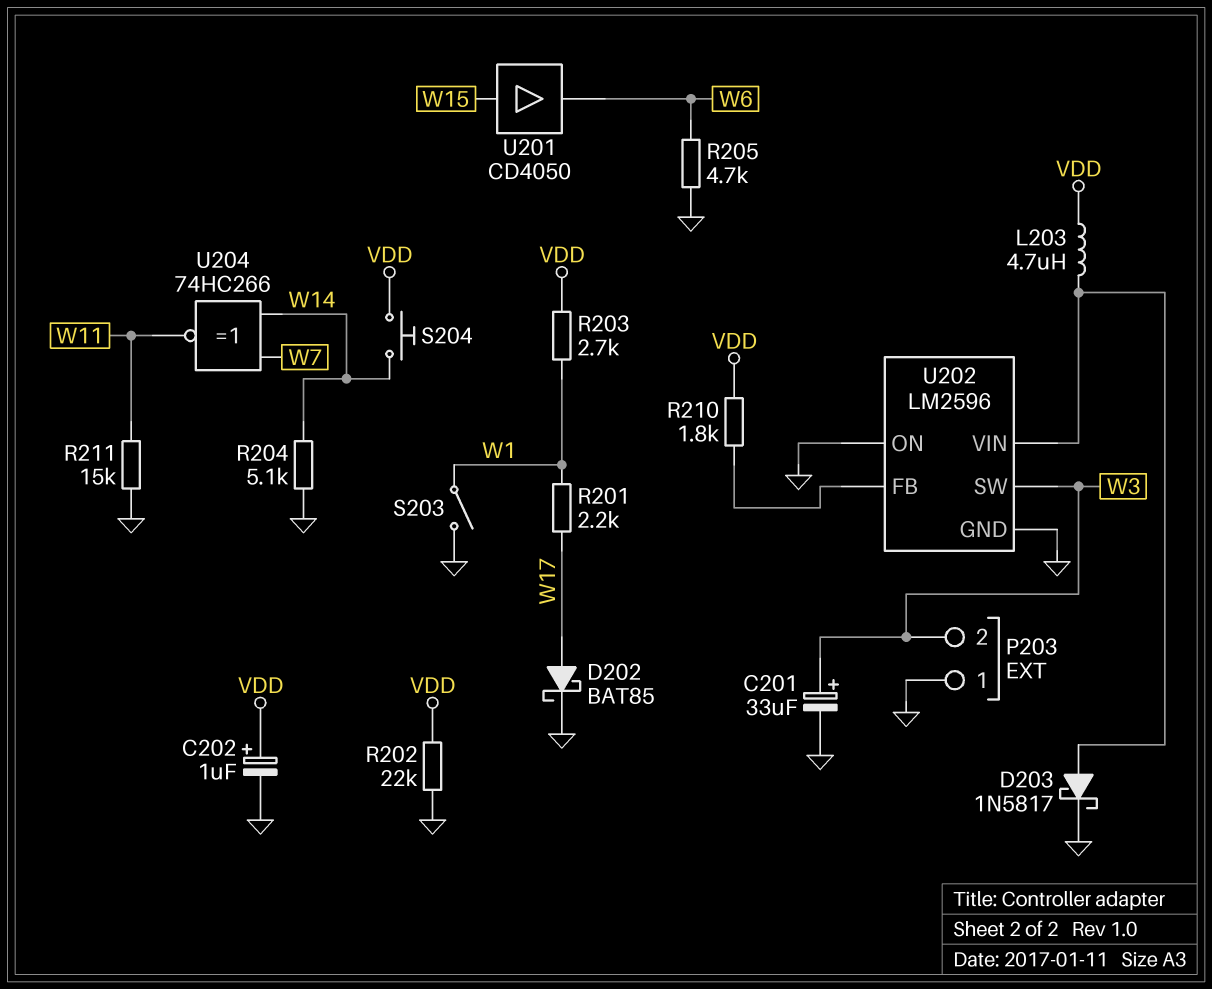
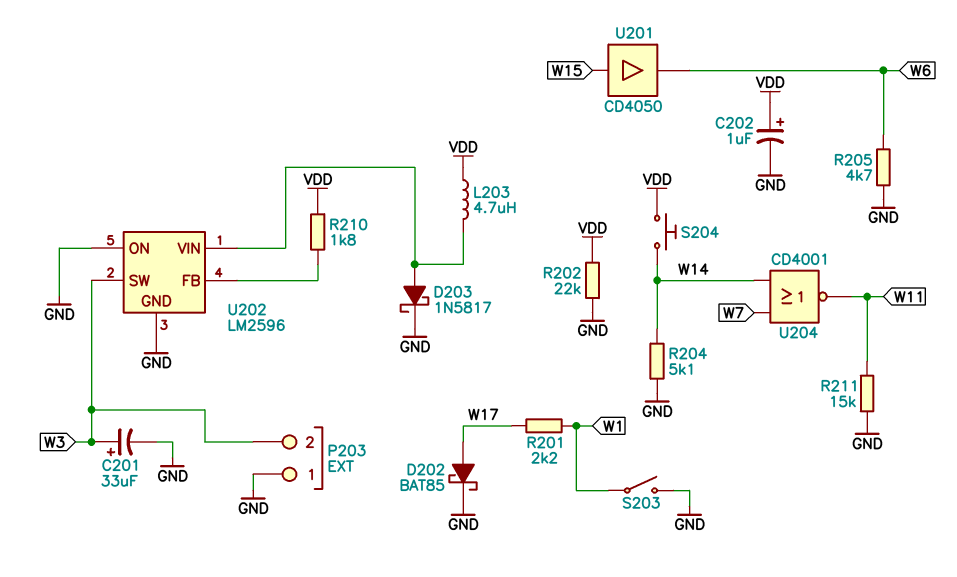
R203: 2.7k (VDD, W1) -> none
U204: XNOR 74HC266 (in W7, in W14, out W11) -> NOR CD4001 (in W7, in W14, out W11)

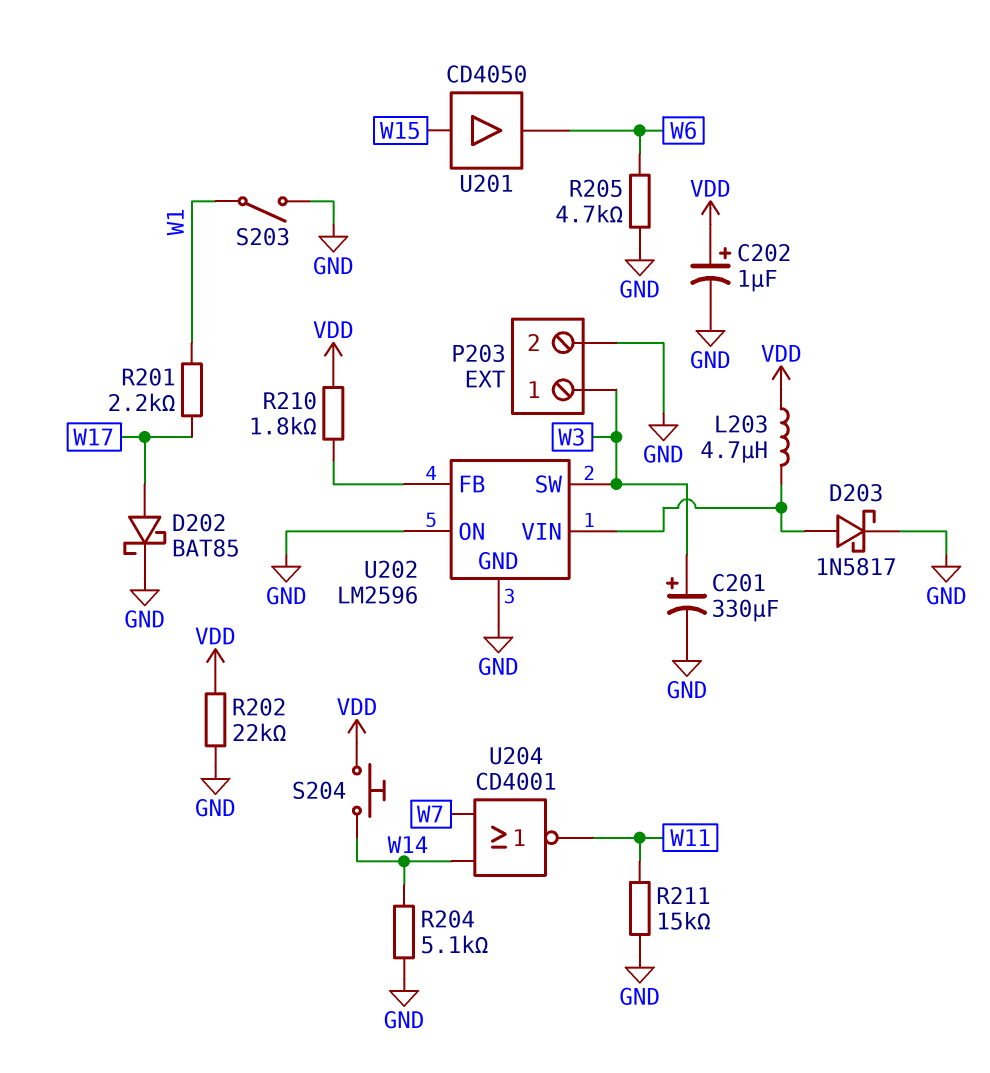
C201: 33uF (plus W3, minus GND) -> 330uF (plus W3, minus GND)
P203 pin 1: GND -> W3
P203 pin 2: W3 -> GND

